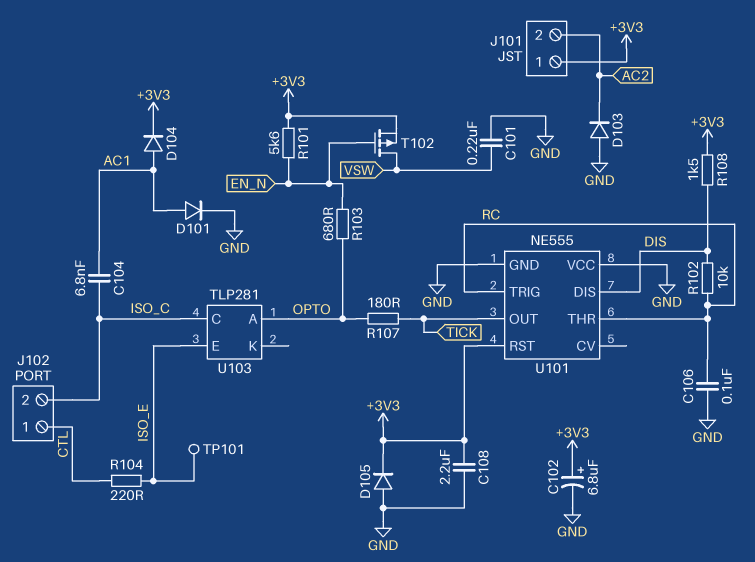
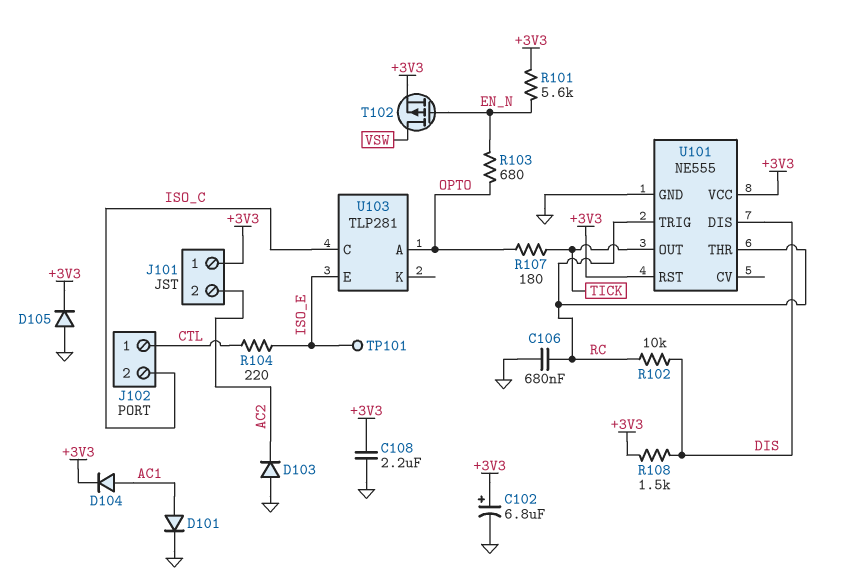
C101: 220nF (GND, VSW) -> none
C104: 6.8nF (AC1, ISO_C) -> none
C106: 100nF (GND, RC) -> 680nF (GND, RC)
U101 pin VCC: GND -> +3V3

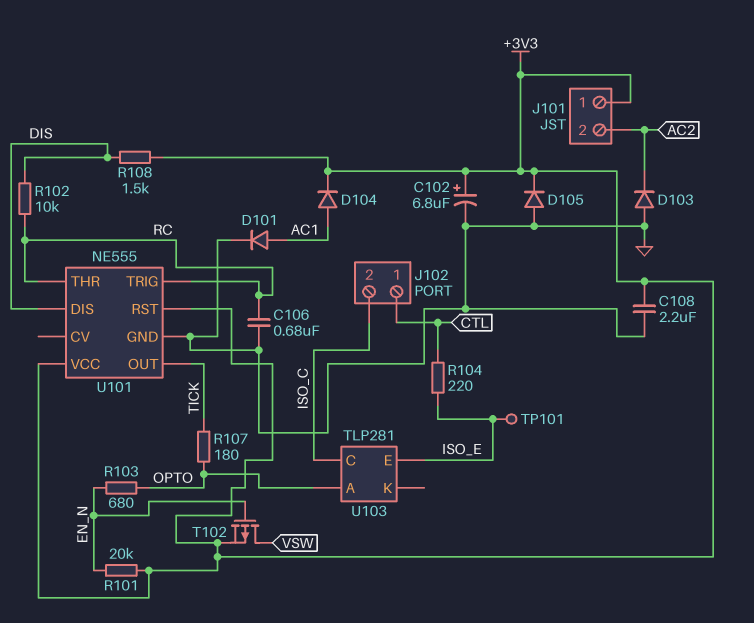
R101: 5.6k (+3V3, EN_N) -> 20k (+3V3, EN_N)

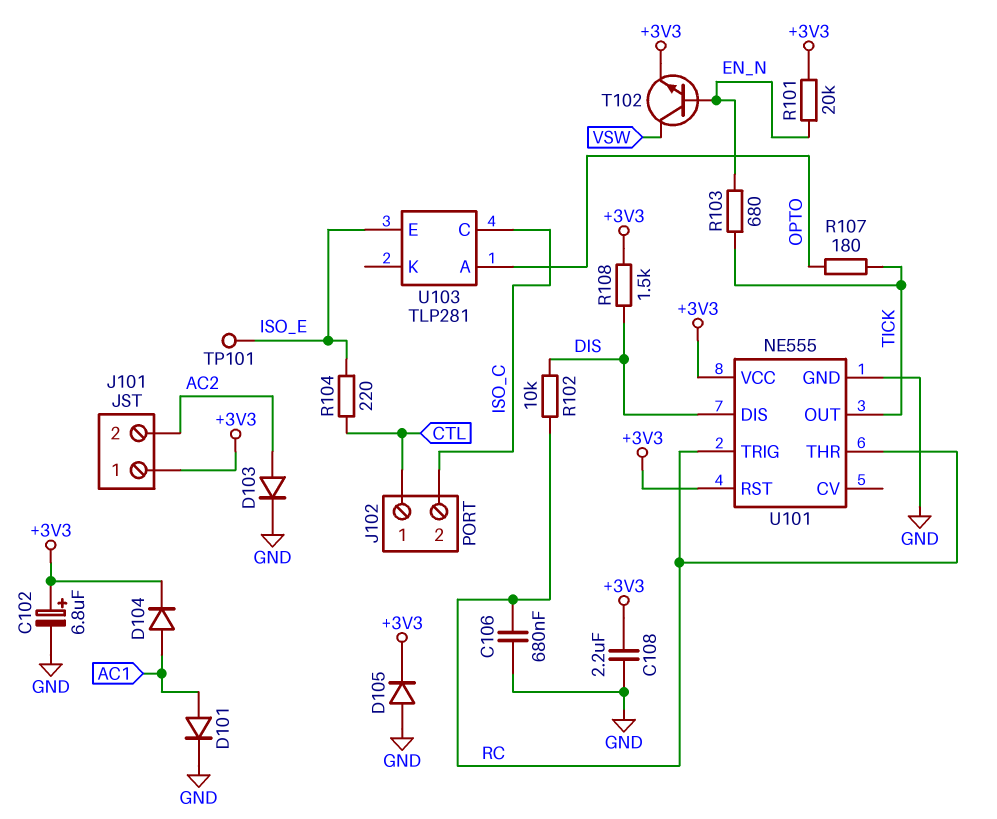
D103: diode (A GND, K AC2) -> diode (A AC2, K GND)
R103: 680 (EN_N, OPTO) -> 680 (EN_N, TICK)
T102: PMOS (G EN_N, D VSW, S +3V3) -> NPN (B EN_N, C VSW, E +3V3)

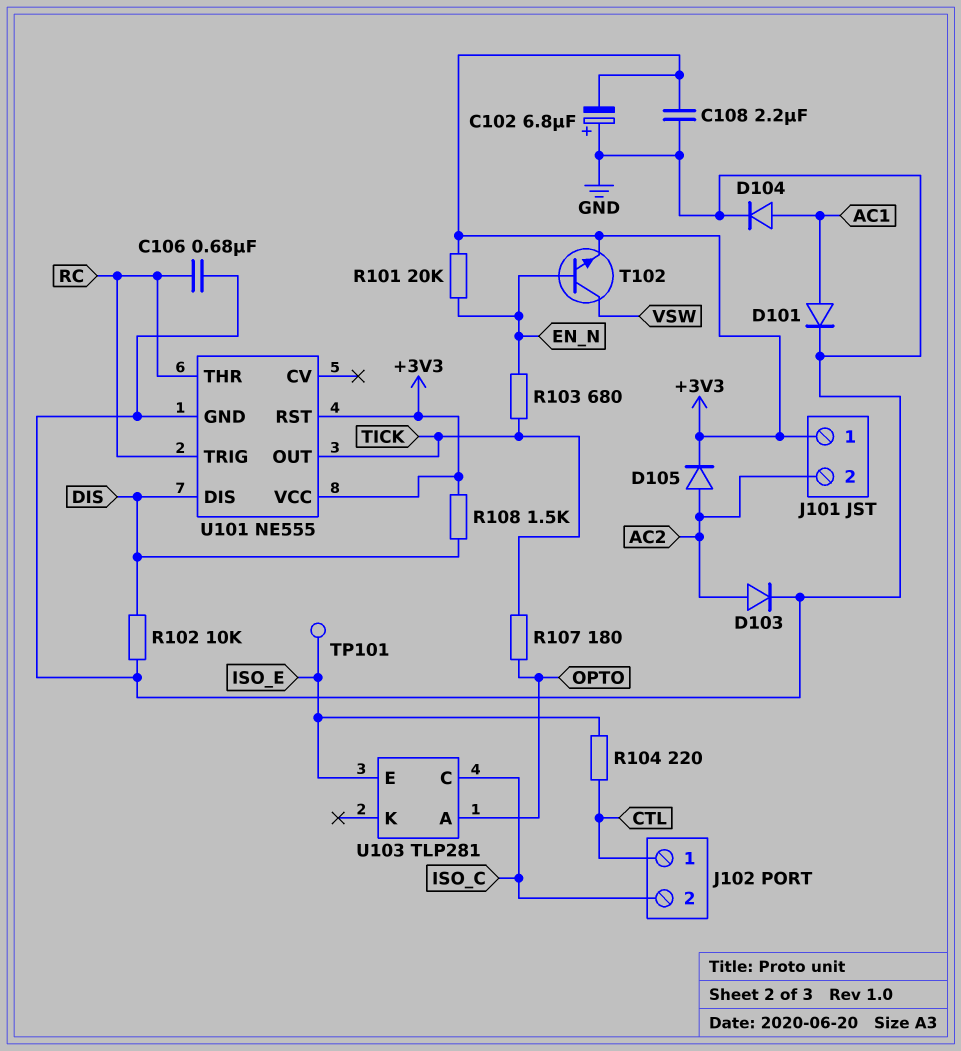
C102: 6.8uF (plus +3V3, minus GND) -> 6.8uF (plus GND, minus +3V3)
D104: diode (A AC1, K +3V3) -> diode (A AC1, K GND)
D105: diode (A GND, K +3V3) -> diode (A AC2, K +3V3)
R102: 10k (DIS, RC) -> 10k (DIS, GND)

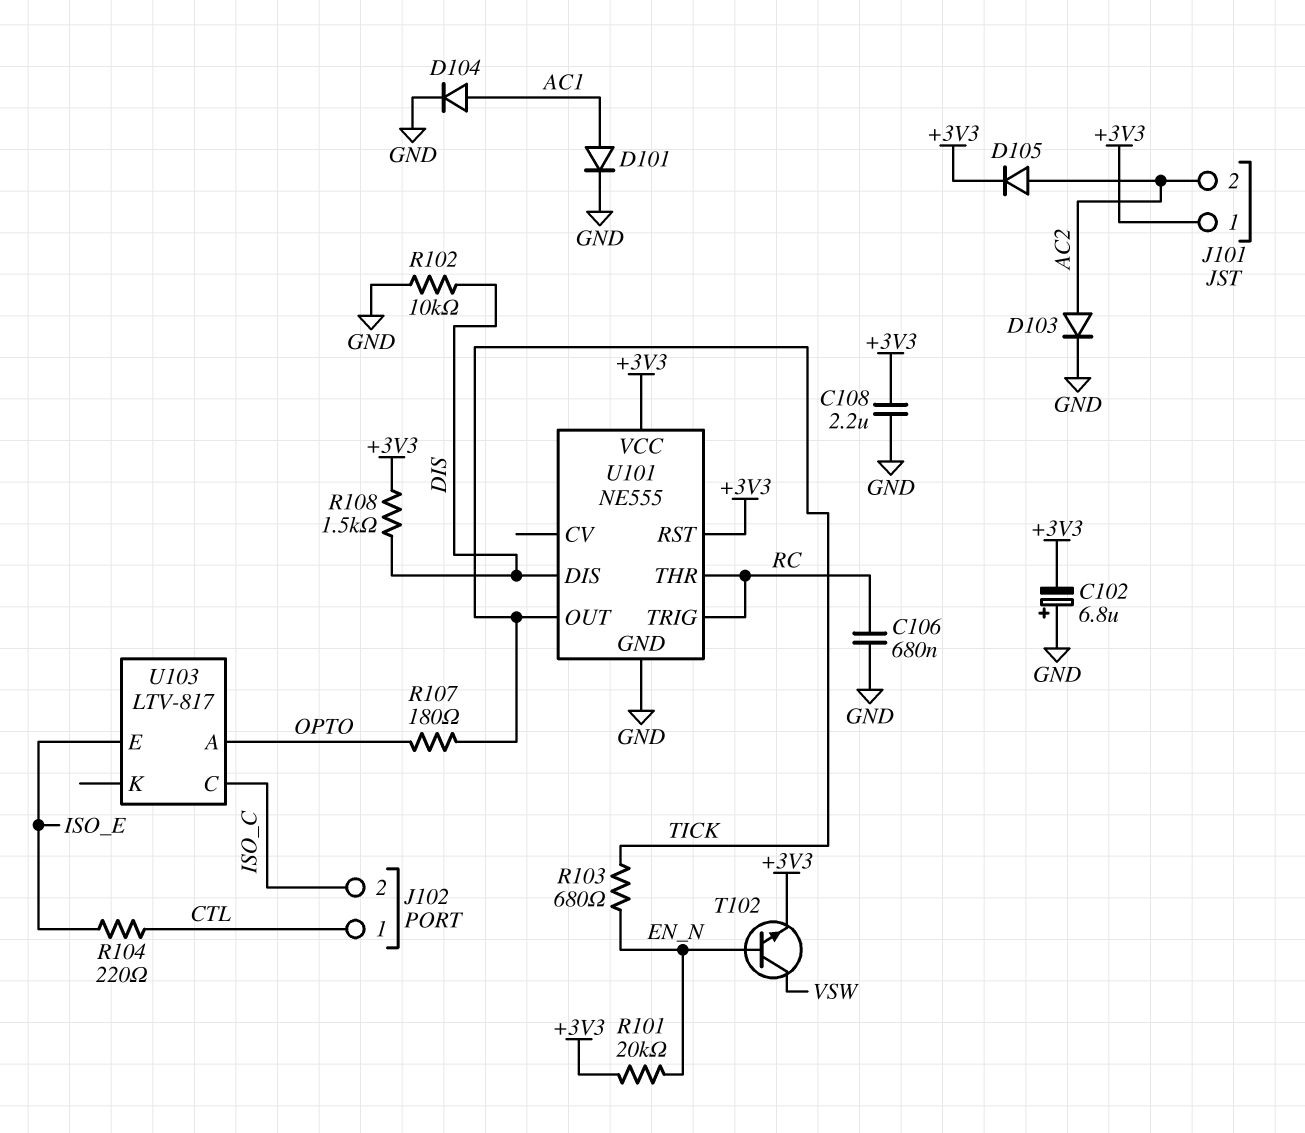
TP101: test point (ISO_E) -> none
U103: TLP281 -> LTV-817

